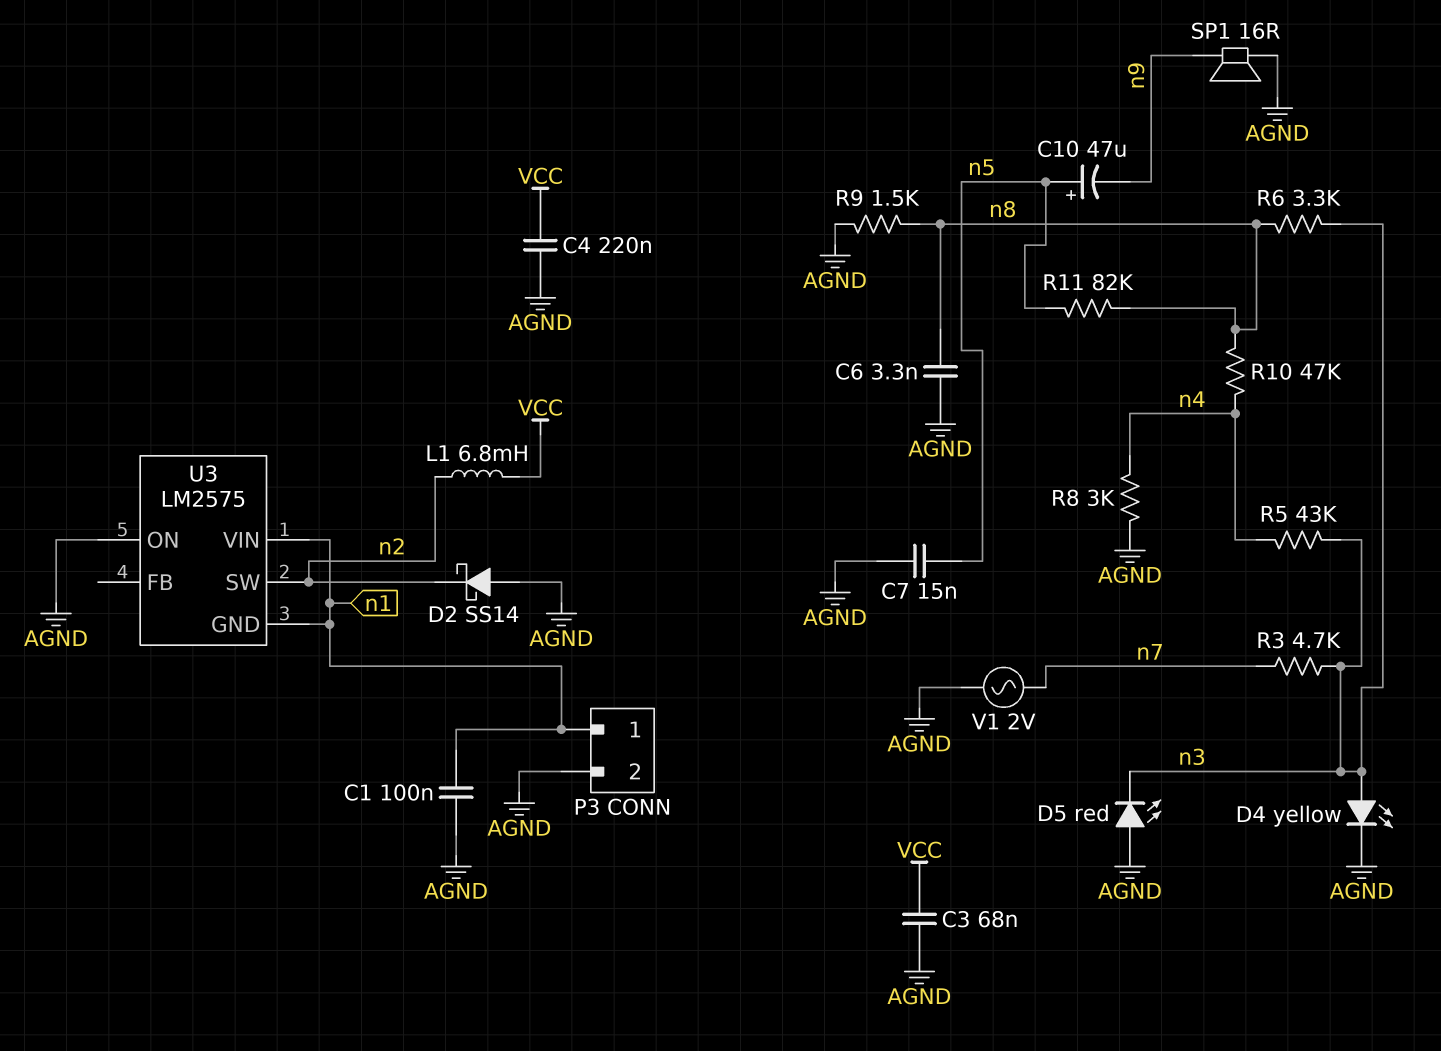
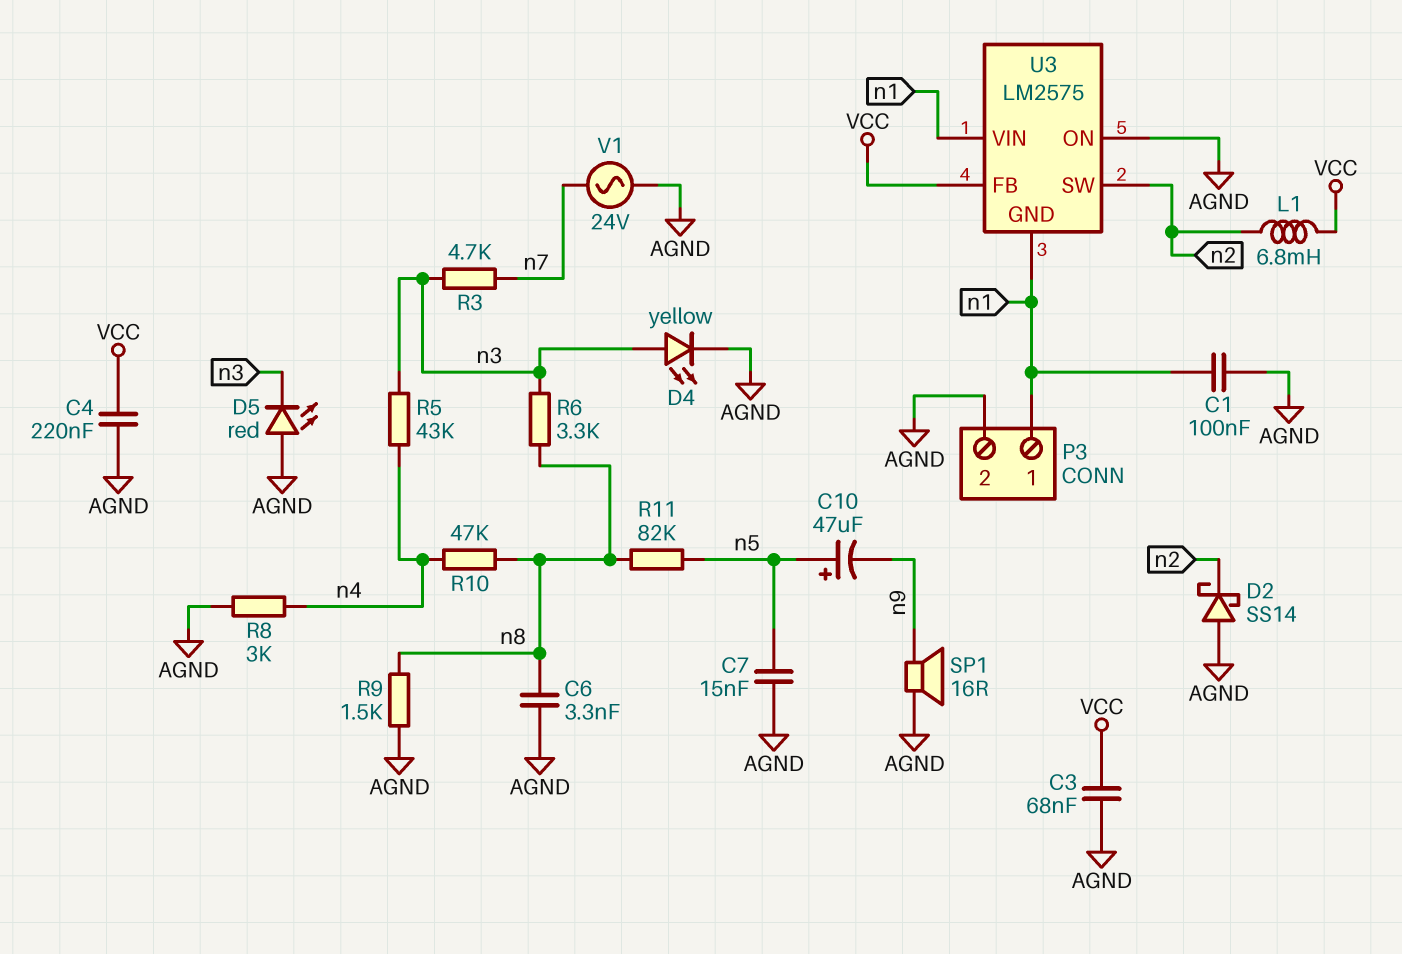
U3 pin FB: none -> VCC
V1: AC 2V (AGND, n7) -> AC 24V (AGND, n7)

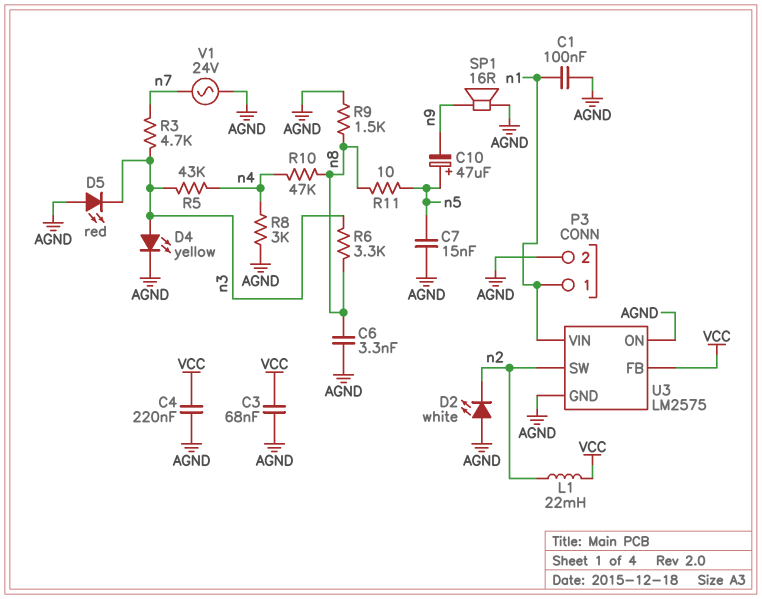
D2: schottky SS14 (A AGND, K n2) -> LED white (A AGND, K n2)
L1: 6.8mH (VCC, n2) -> 22mH (VCC, n2)
R11: 82k (n5, n8) -> 10 (n5, n8)
U3 pin GND: n1 -> AGND

